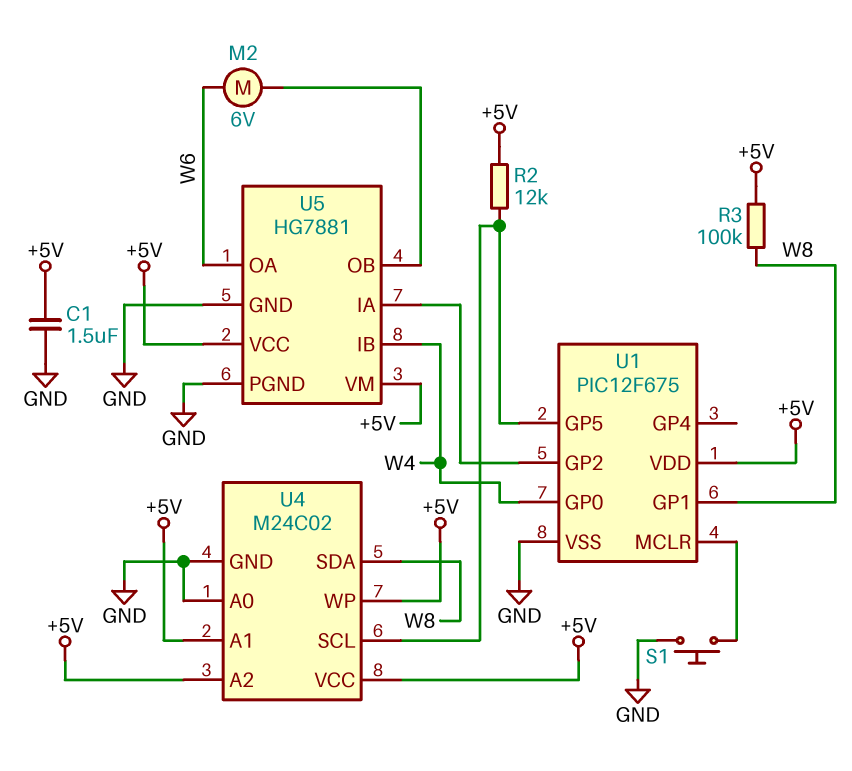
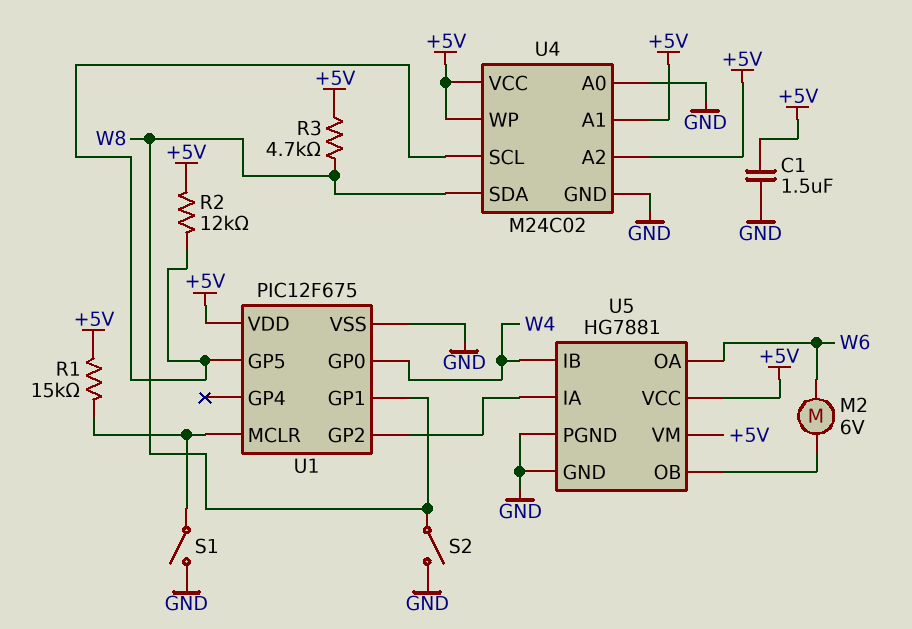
R1: none -> 15k (+5V, U1/MCLR)
R3: 100k (+5V, W8) -> 4.7k (+5V, W8)
S1: button (GND, U1/MCLR) -> switch (GND, U1/MCLR)
S2: none -> switch (GND, W8)

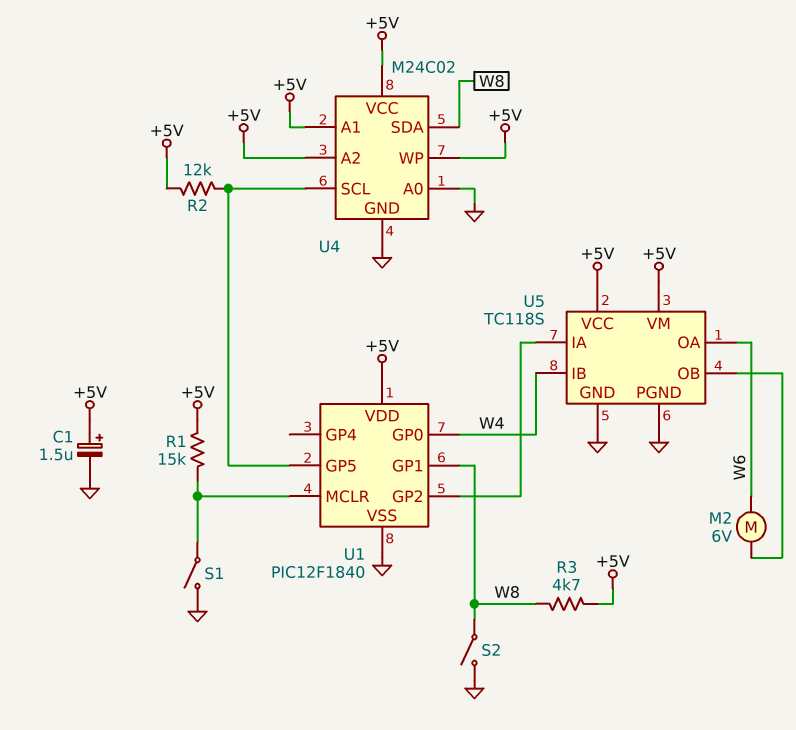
C1: 1.5uF (+5V, GND) -> 1.5uF (plus +5V, minus GND)
U1: PIC12F675 -> PIC12F1840
U5: HG7881 -> TC118S

